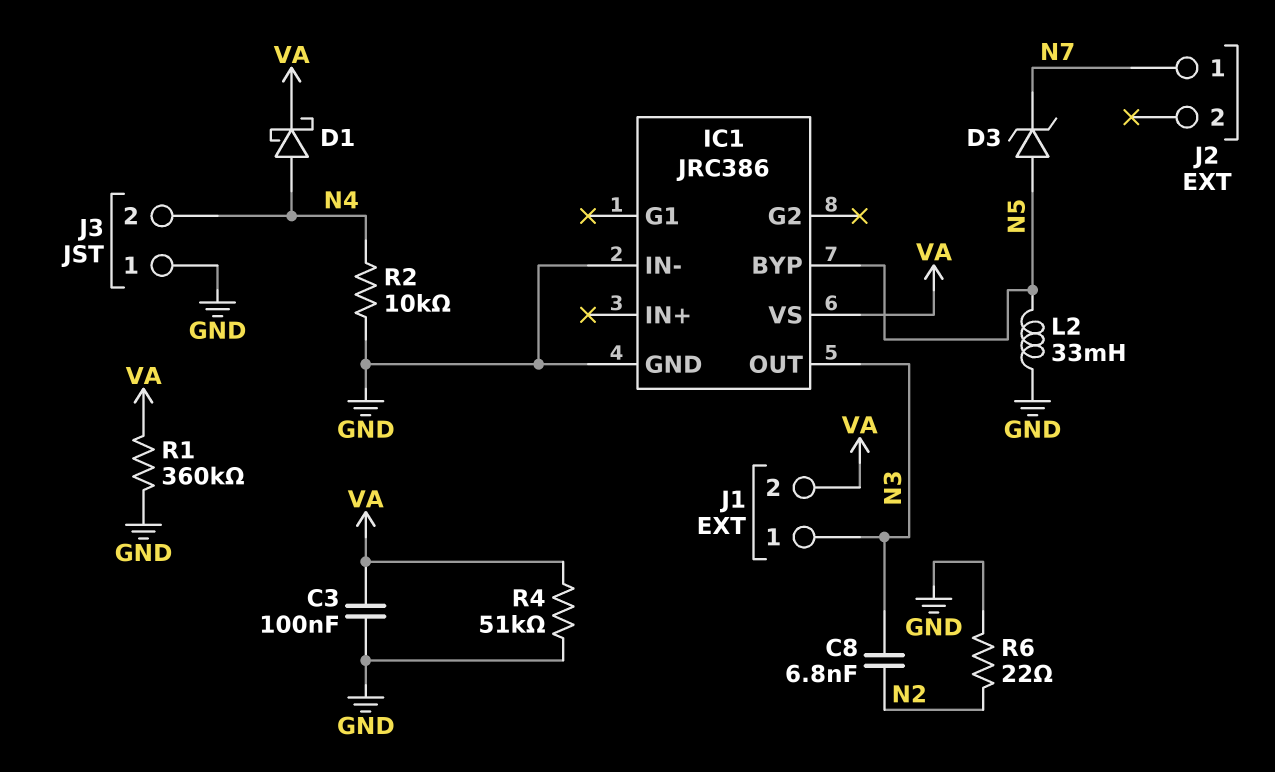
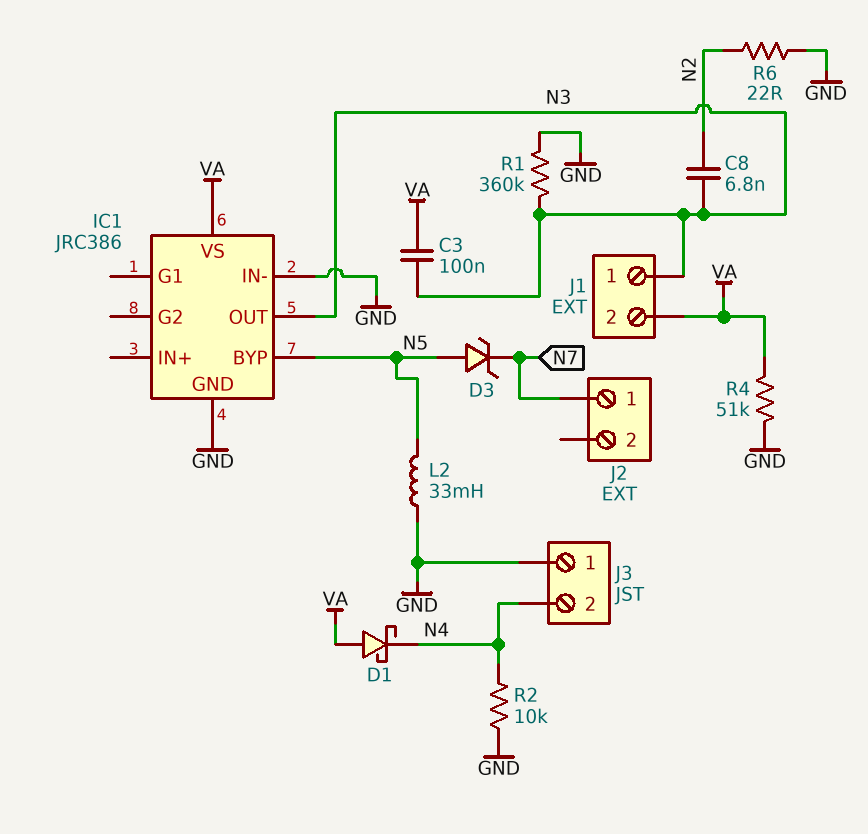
C3: 100nF (GND, VA) -> 100nF (N3, VA)
D1: schottky (A N4, K VA) -> schottky (A VA, K N4)
R1: 360k (GND, VA) -> 360k (GND, N3)

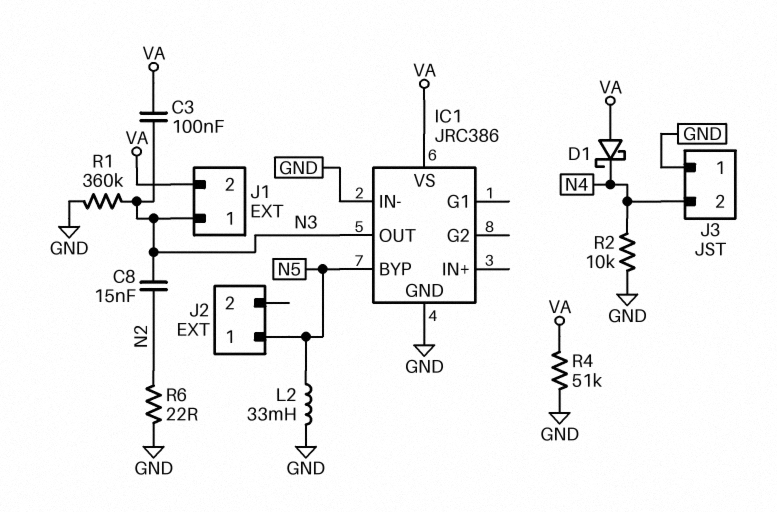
C8: 6.8nF (N2, N3) -> 15nF (N2, N3)
D3: zener (A N5, K N7) -> none
J2 pin 1: N7 -> N5

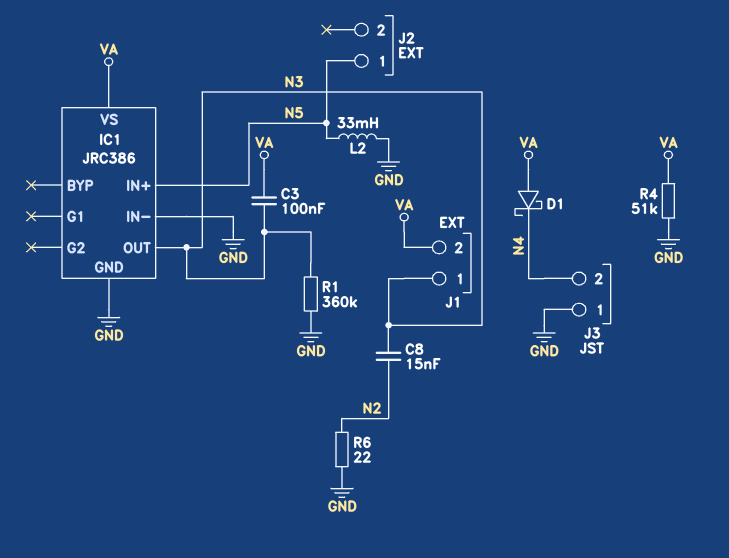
IC1 pin BYP: N5 -> none
IC1 pin IN+: none -> N5
R2: 10k (GND, N4) -> none

